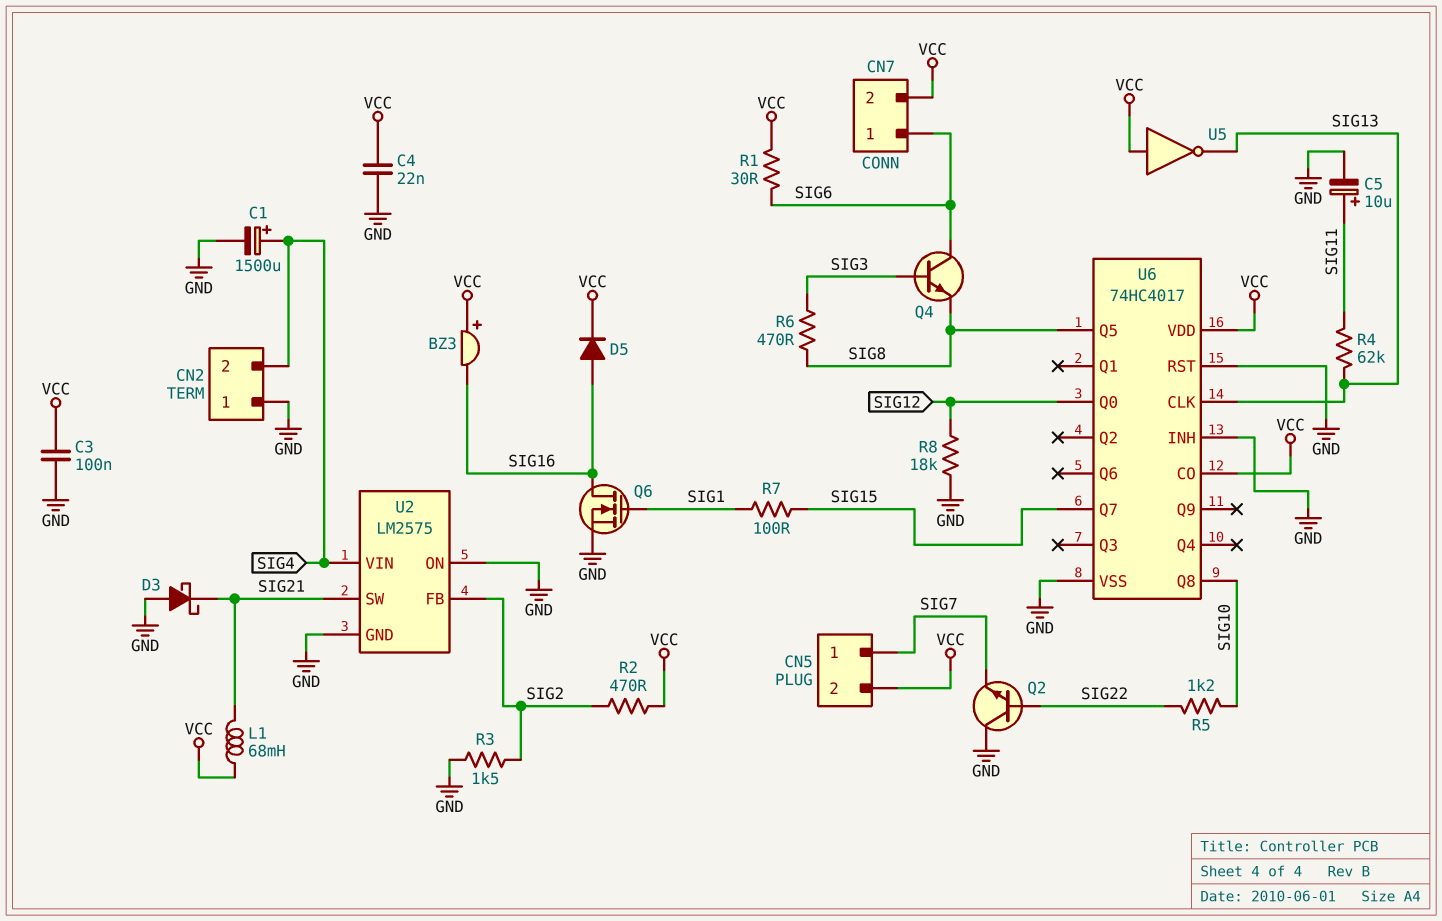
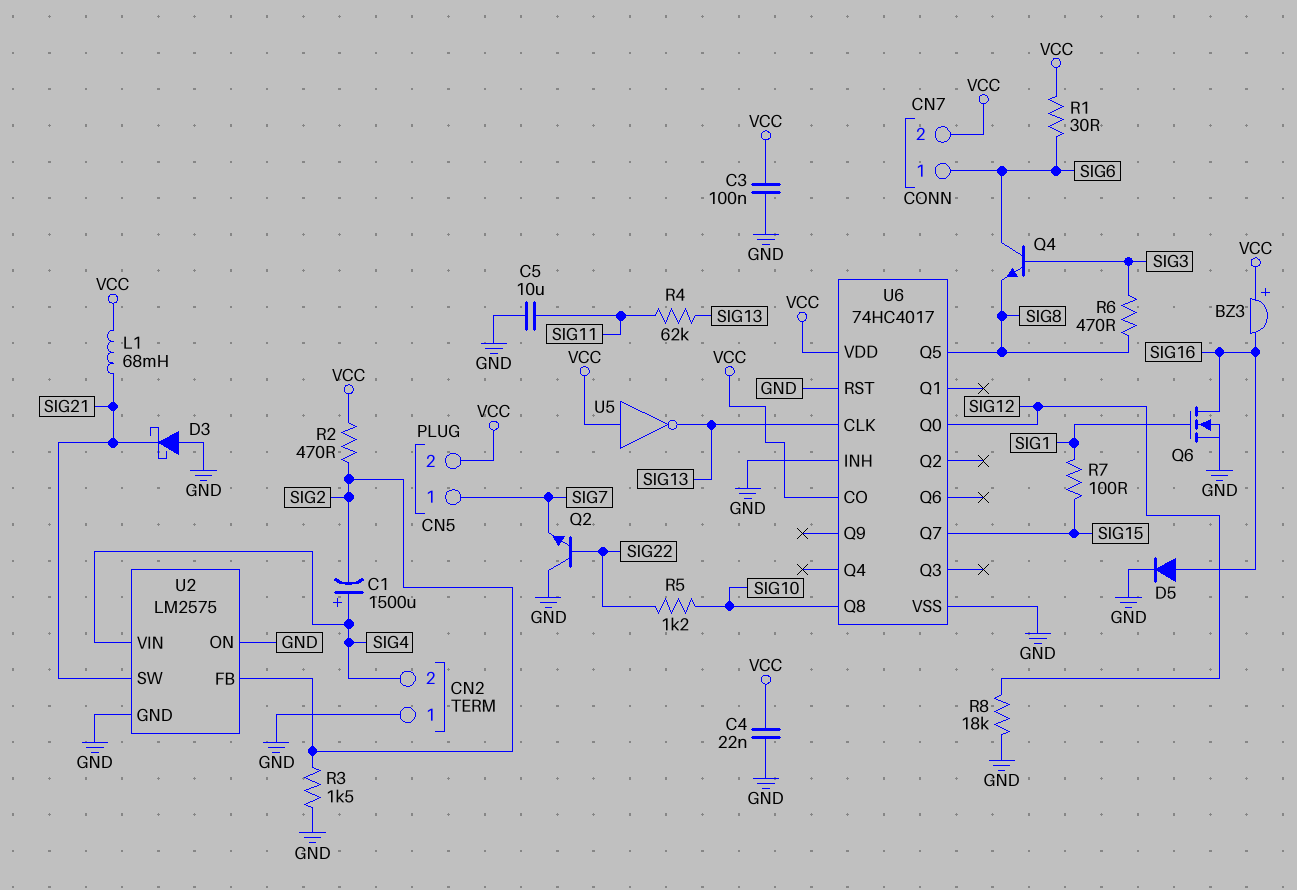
C1: 1500uF (plus SIG4, minus GND) -> 1500uF (plus SIG4, minus SIG2)
C5: 10uF (plus SIG11, minus GND) -> 10uF (GND, SIG11)
D5: diode (A SIG16, K VCC) -> diode (A SIG16, K GND)

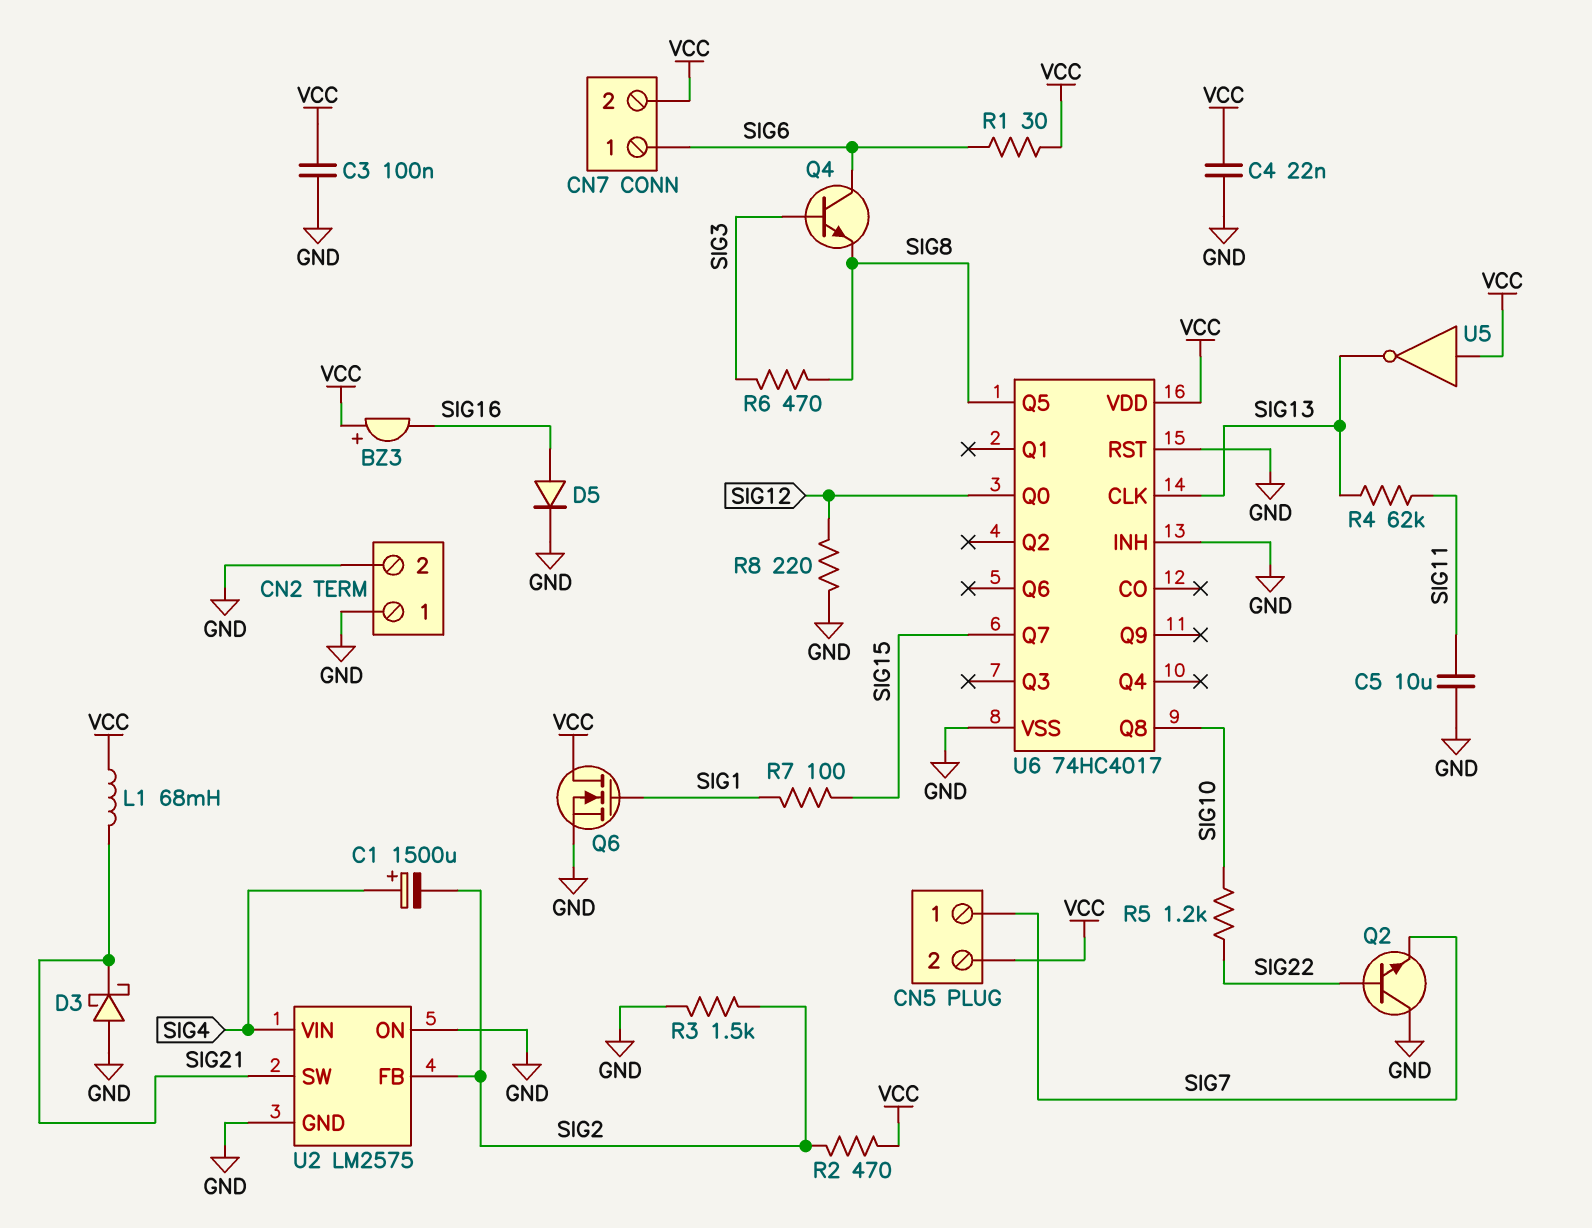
CN2 pin 2: SIG4 -> GND
Q6: NMOS (G SIG1, D SIG16, S GND) -> NMOS (G SIG1, D VCC, S GND)
R8: 18k (GND, SIG12) -> 220 (GND, SIG12)
U6 pin CO: VCC -> none

